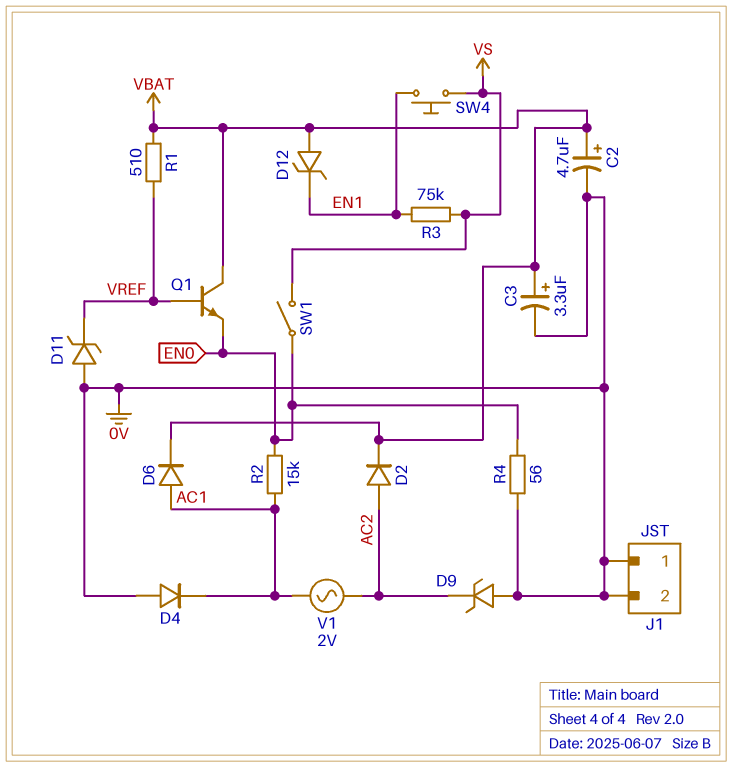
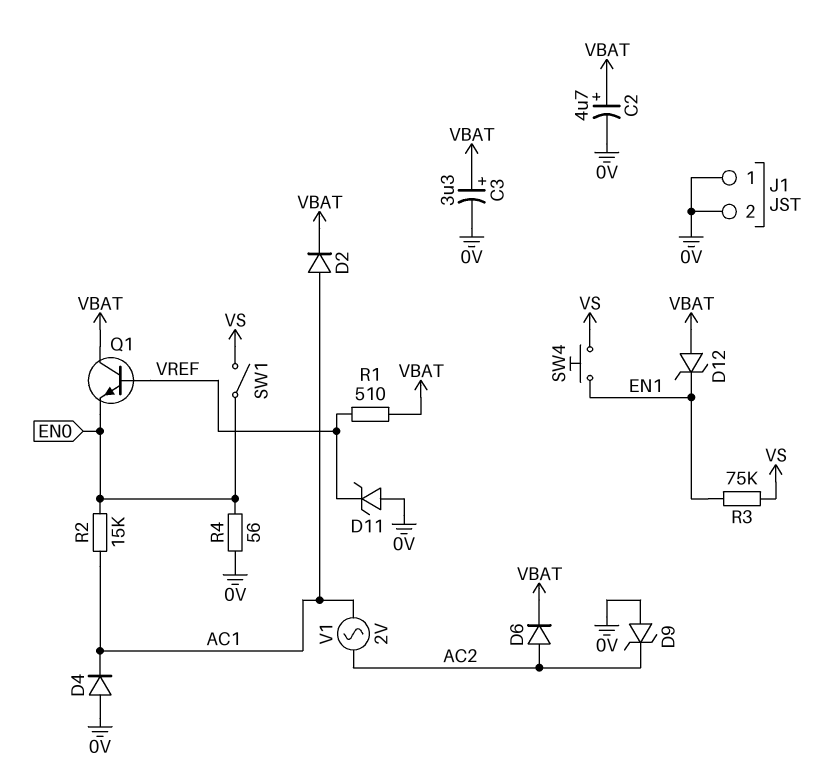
D2: diode (A AC2, K VBAT) -> diode (A AC1, K VBAT)
D6: diode (A AC1, K VBAT) -> diode (A AC2, K VBAT)

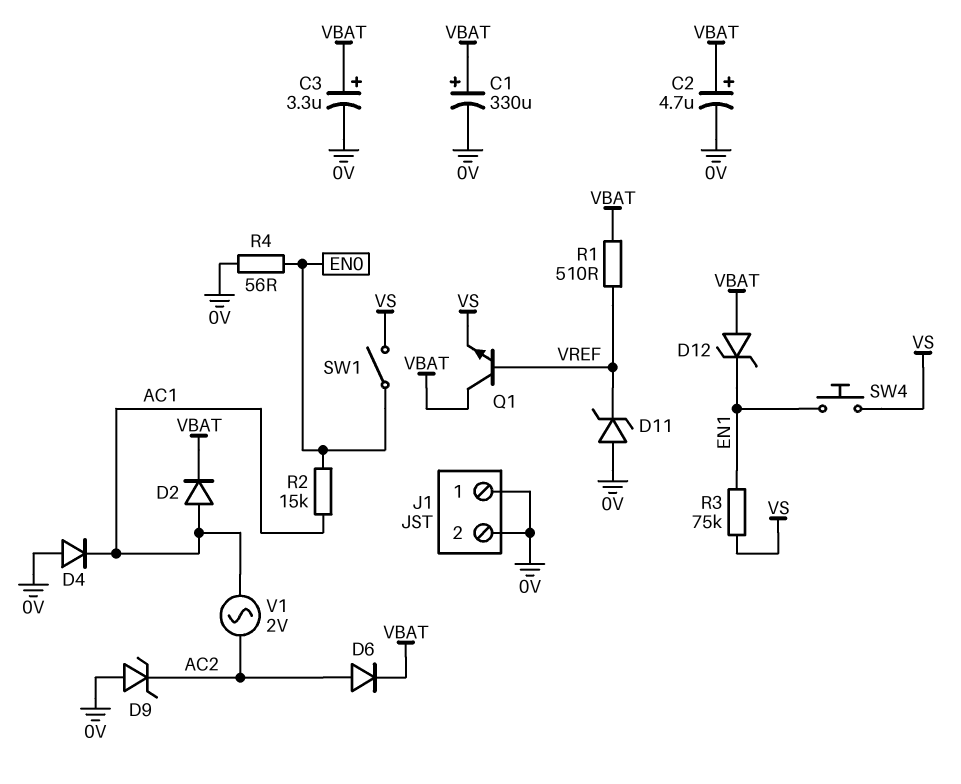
C1: none -> 330uF (plus VBAT, minus 0V)
Q1: NPN (B VREF, C VBAT, E EN0) -> NPN (B VREF, C VBAT, E VS)

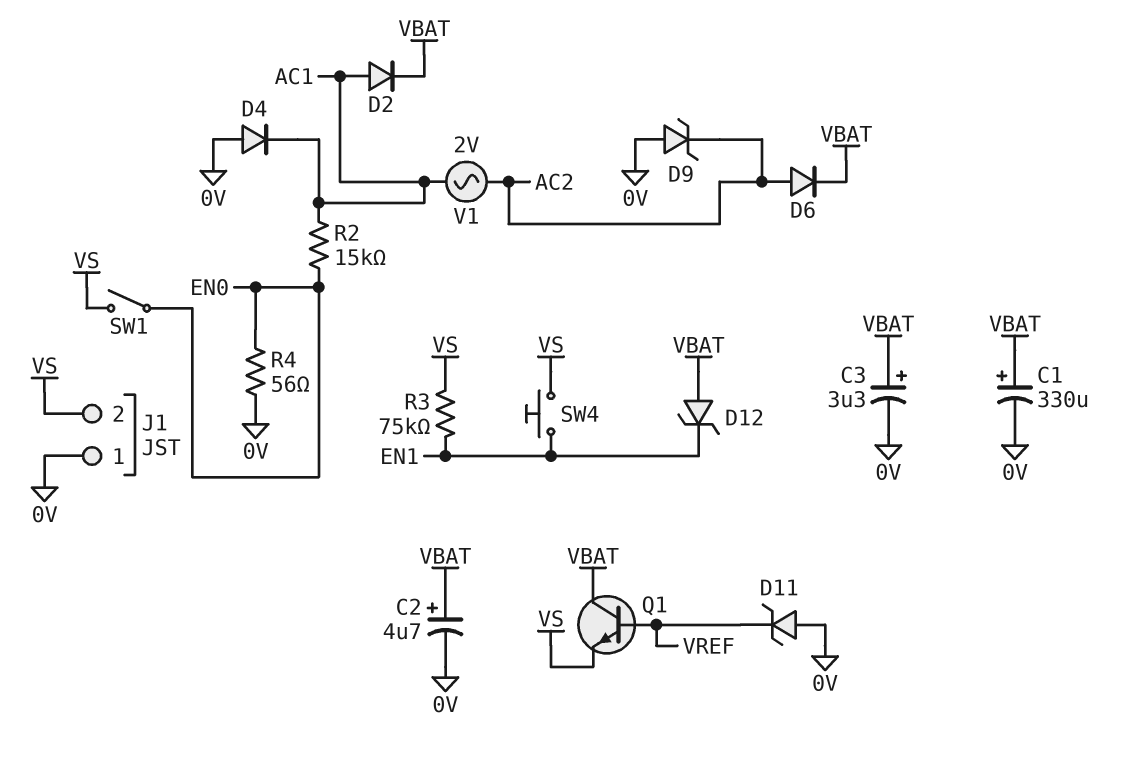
J1 pin 2: 0V -> VS
R1: 510 (VBAT, VREF) -> none

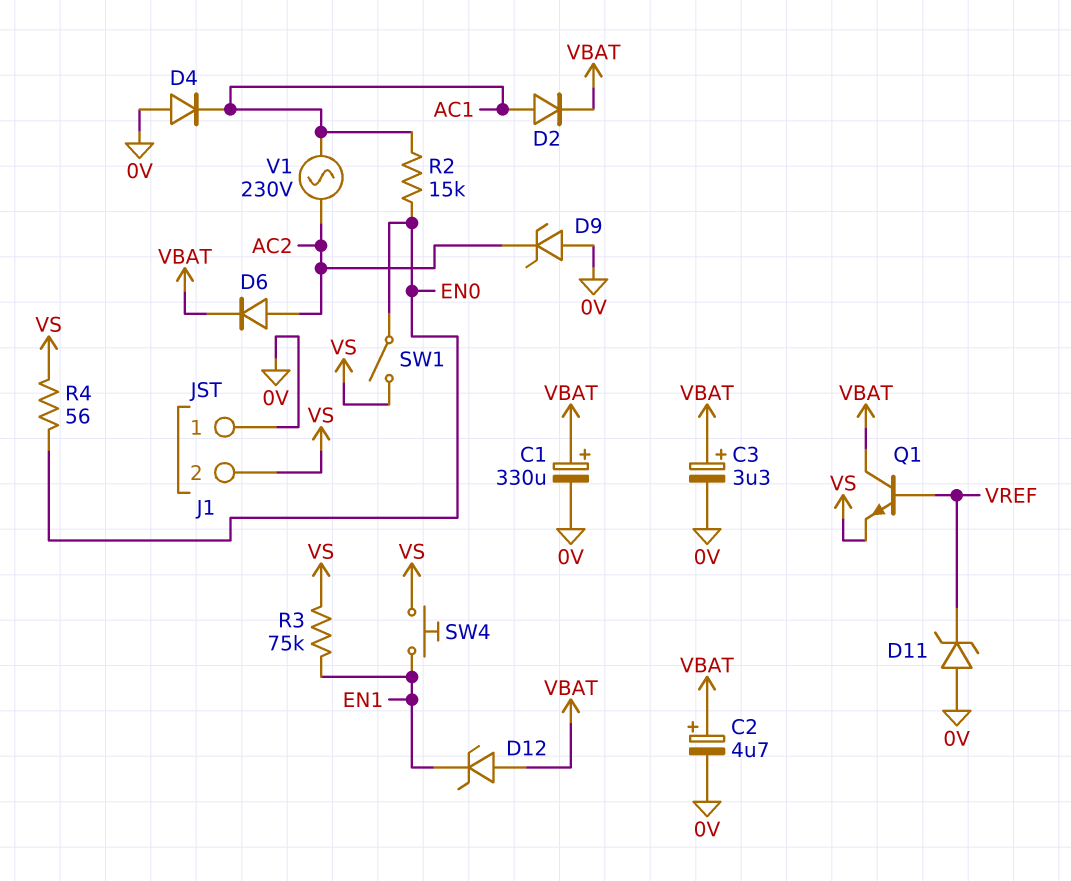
R4: 56 (0V, EN0) -> 56 (EN0, VS)
V1: AC 2V (AC1, AC2) -> AC 230V (AC1, AC2)

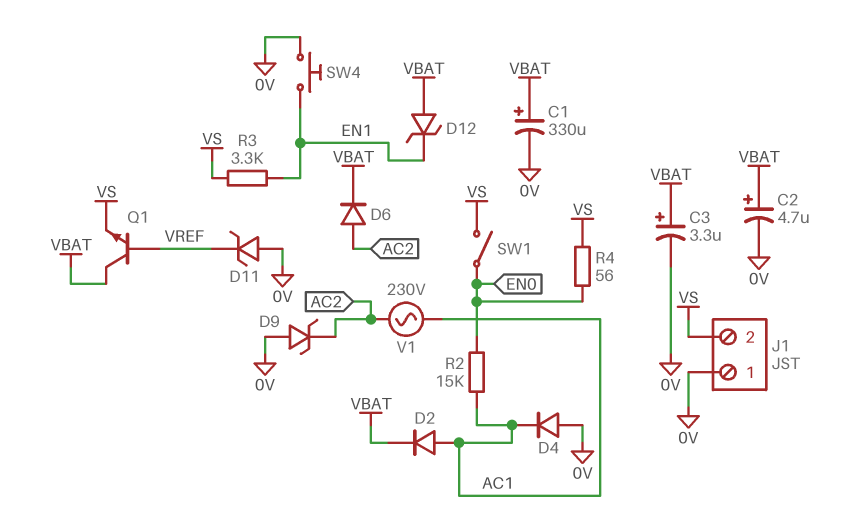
R3: 75k (EN1, VS) -> 3.3k (EN1, VS)
SW4: button (EN1, VS) -> button (0V, EN1)

